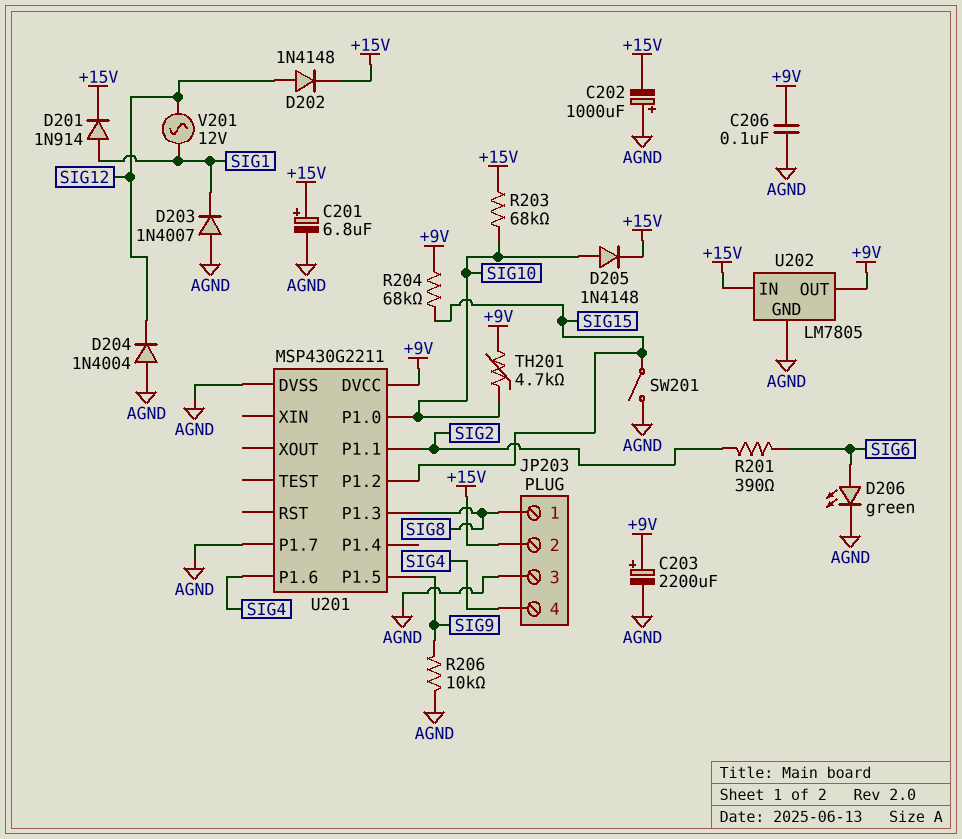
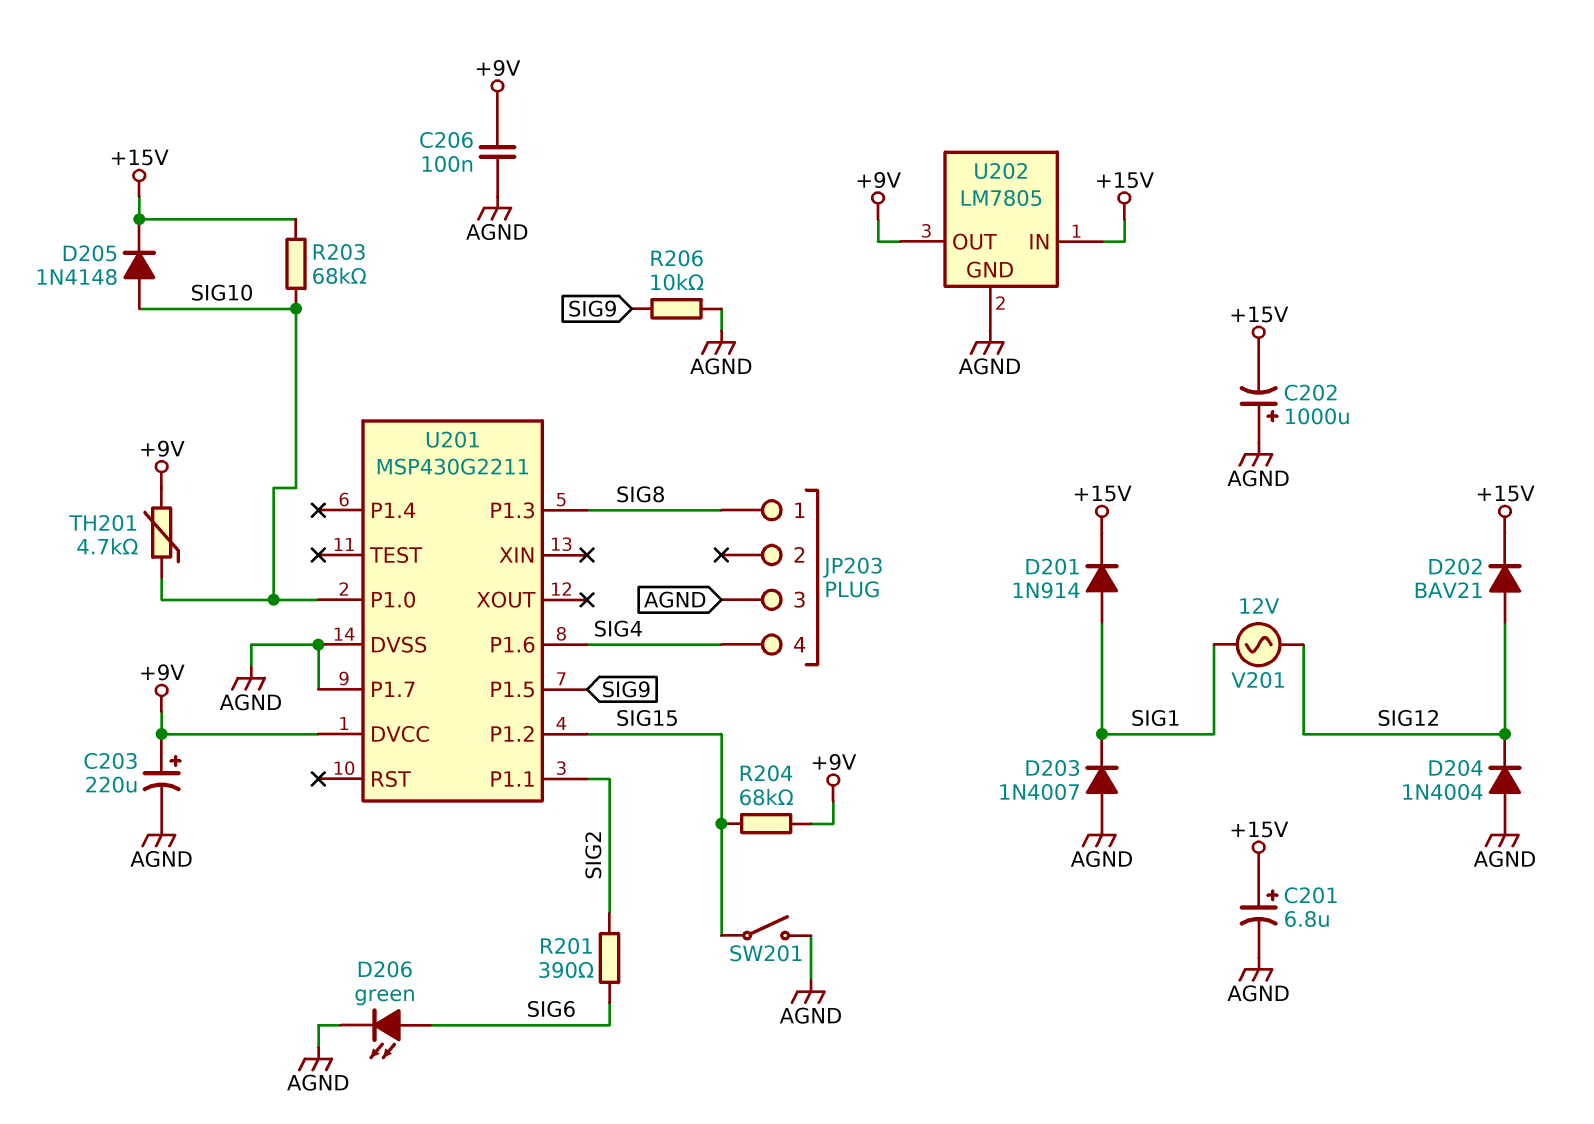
C203: 2200uF (plus +9V, minus AGND) -> 220uF (plus +9V, minus AGND)
D202: diode 1N4148 (A SIG12, K +15V) -> diode BAV21 (A SIG12, K +15V)
JP203 pin 2: +15V -> none

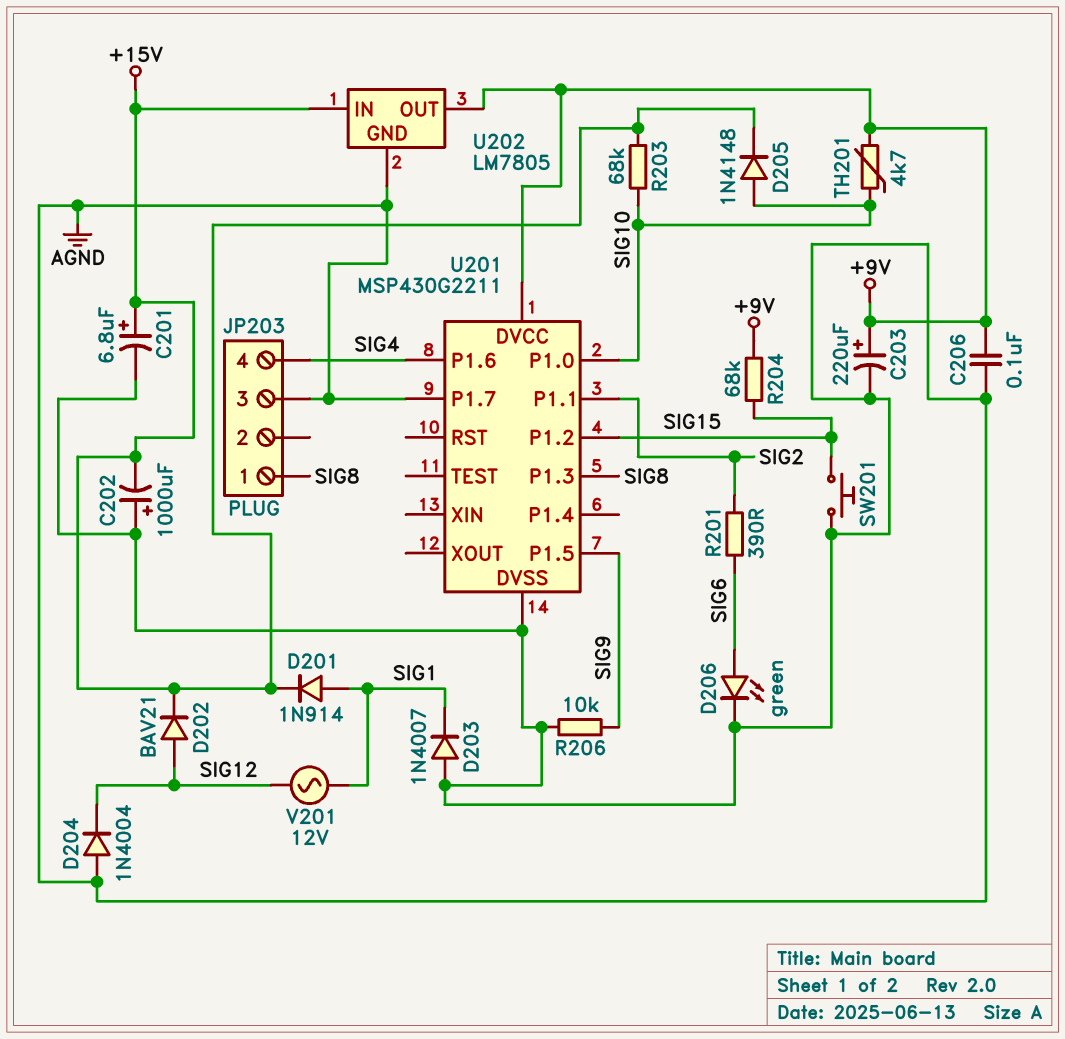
SW201: switch (AGND, SIG15) -> button (AGND, SIG15)

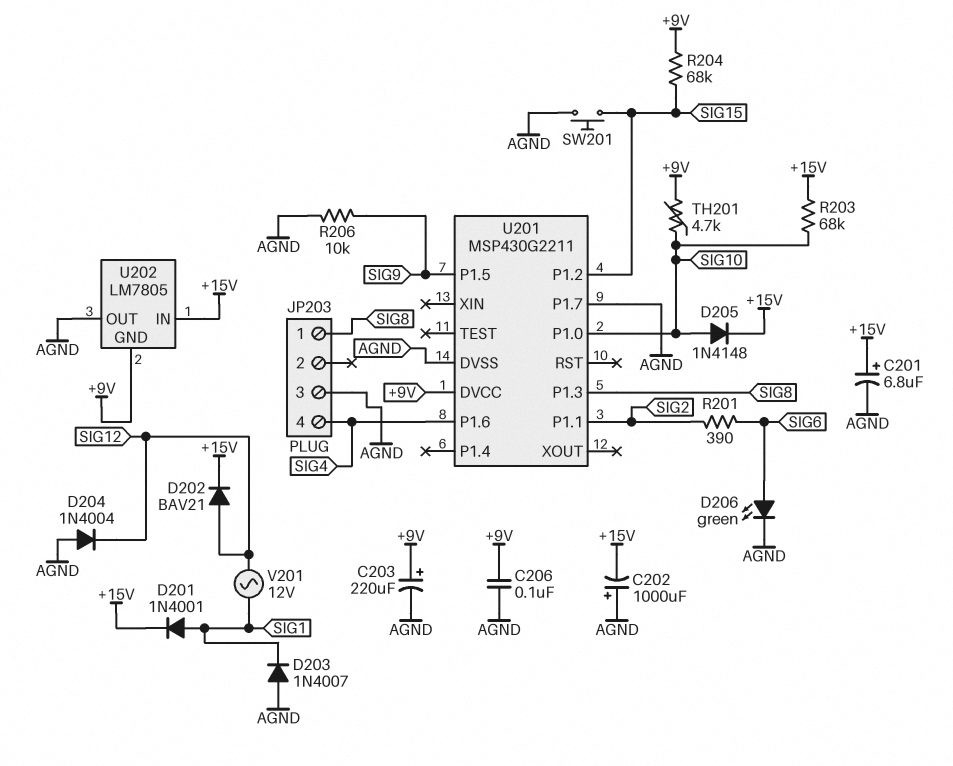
D201: diode 1N914 (A SIG1, K +15V) -> diode 1N4001 (A SIG1, K +15V)
U202 pin GND: AGND -> +9V
U202 pin OUT: +9V -> AGND

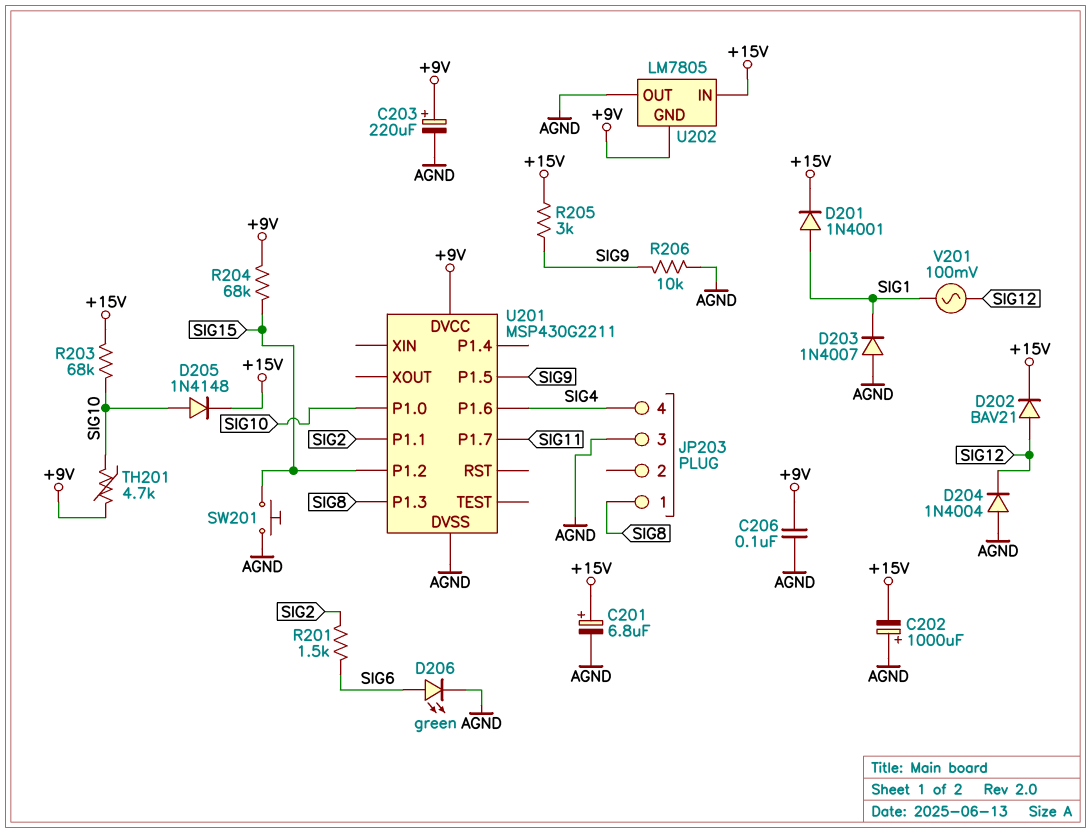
R201: 390 (SIG2, SIG6) -> 1.5k (SIG2, SIG6)
R205: none -> 3k (+15V, SIG9)
U201 pin P1.7: AGND -> SIG11
V201: AC 12V (SIG1, SIG12) -> AC 100mV (SIG1, SIG12)

